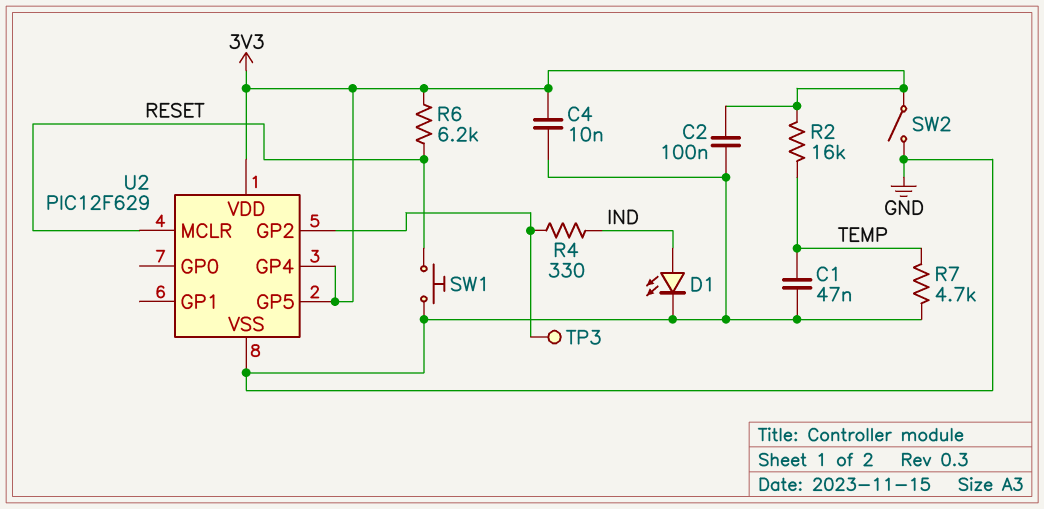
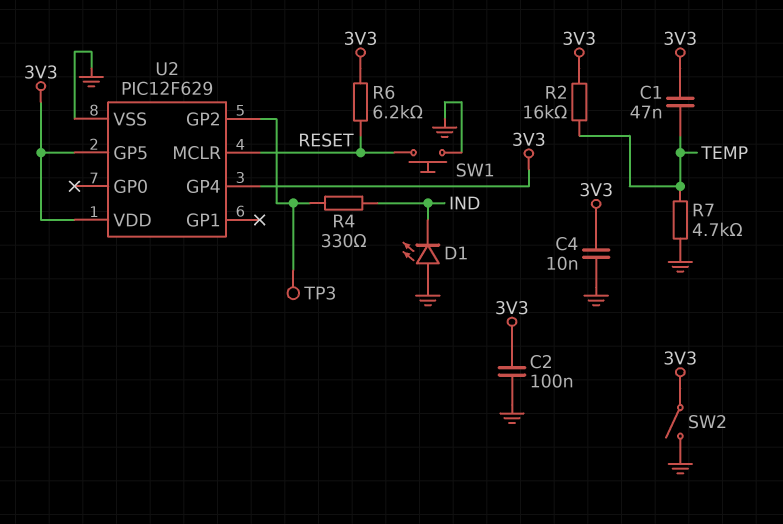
C1: 47nF (GND, TEMP) -> 47nF (3V3, TEMP)
D1: LED (A IND, K GND) -> LED (A GND, K IND)

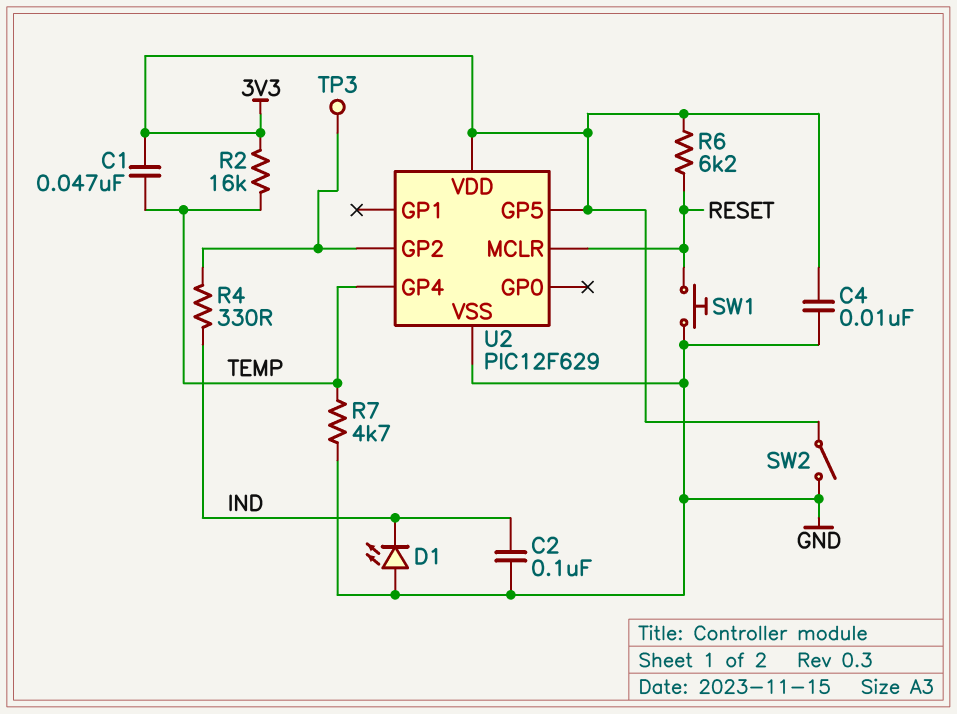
C2: 100nF (3V3, GND) -> 100nF (GND, IND)
U2 pin GP4: 3V3 -> TEMP

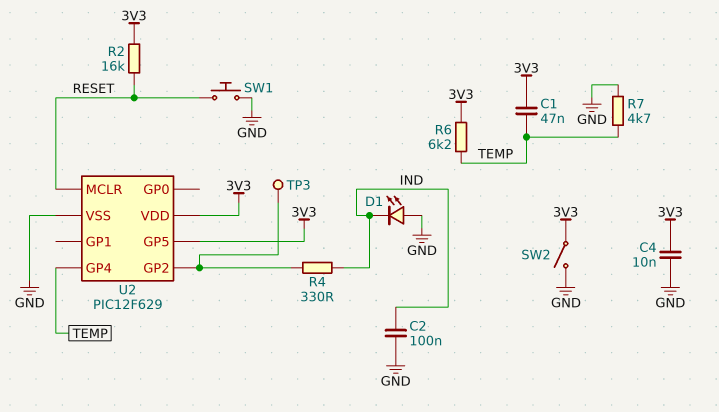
R2: 16k (3V3, TEMP) -> 16k (3V3, RESET)
R6: 6.2k (3V3, RESET) -> 6.2k (3V3, TEMP)

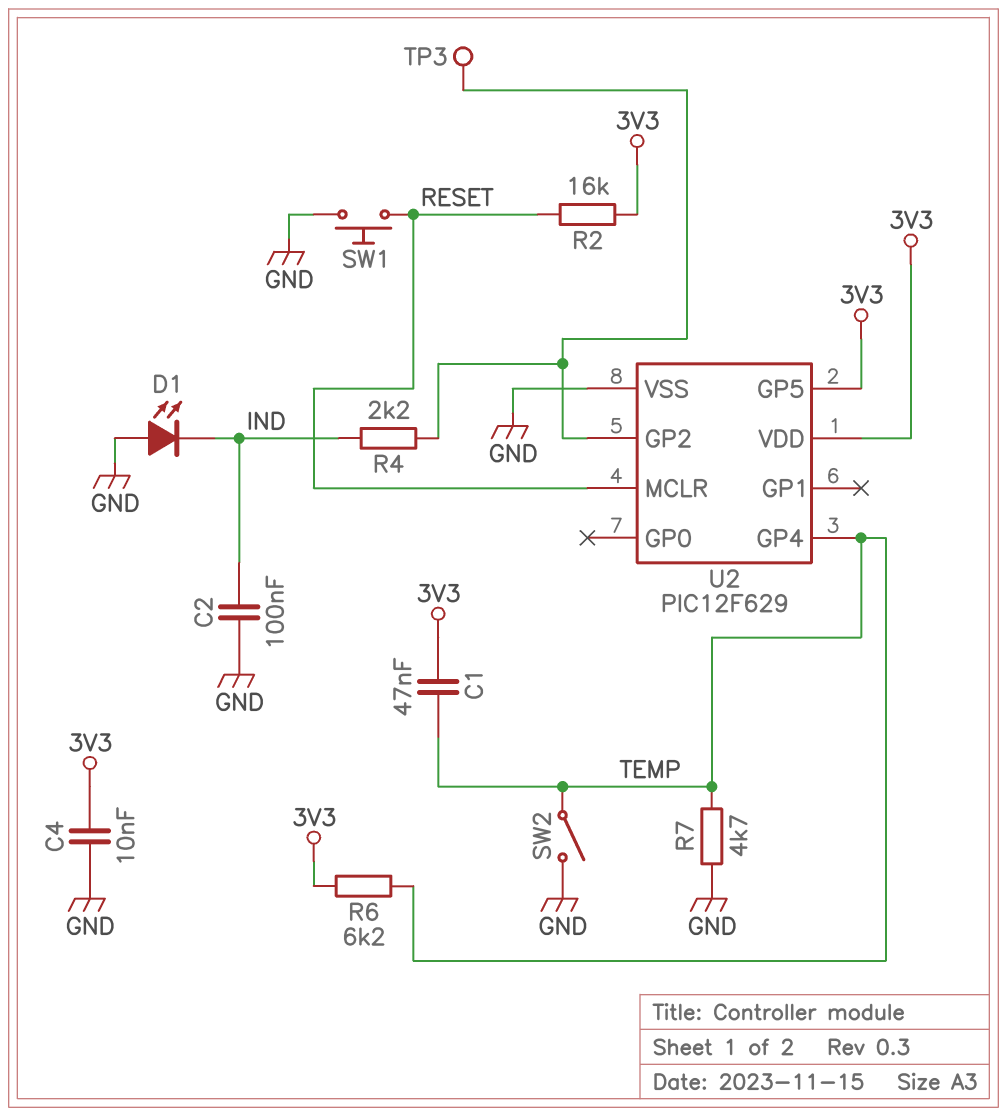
R4: 330 (IND, U2/GP2) -> 2.2k (IND, U2/GP2)
SW2: switch (3V3, GND) -> switch (GND, TEMP)

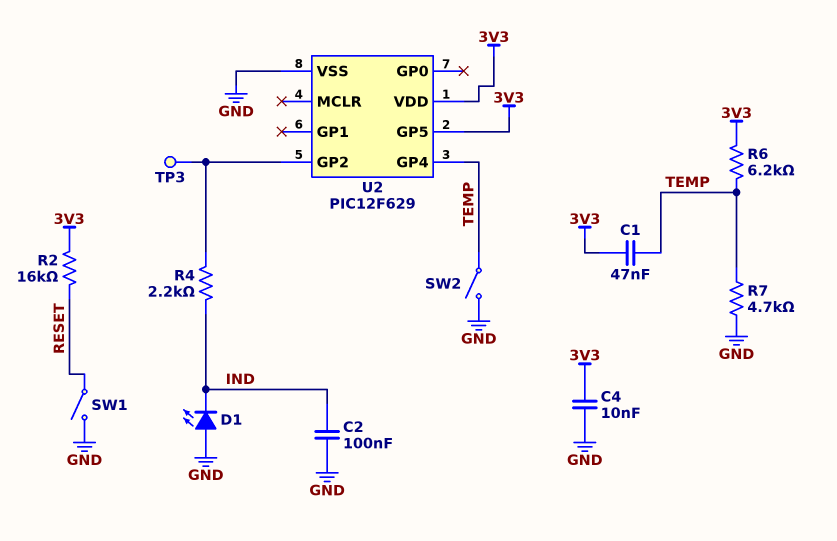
SW1: button (GND, RESET) -> switch (GND, RESET)
U2 pin MCLR: RESET -> none

